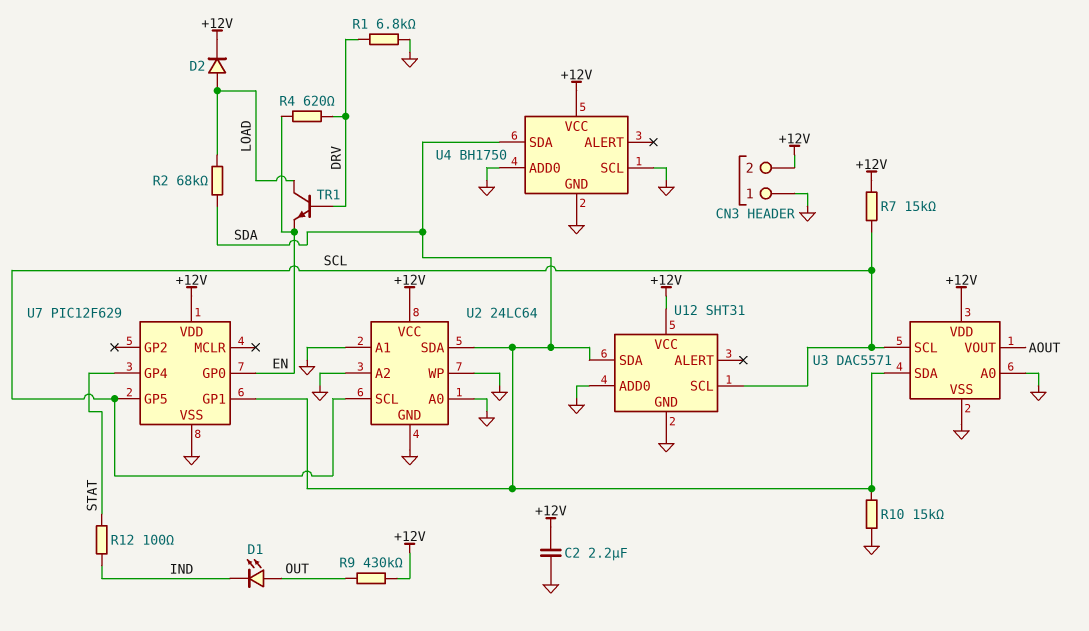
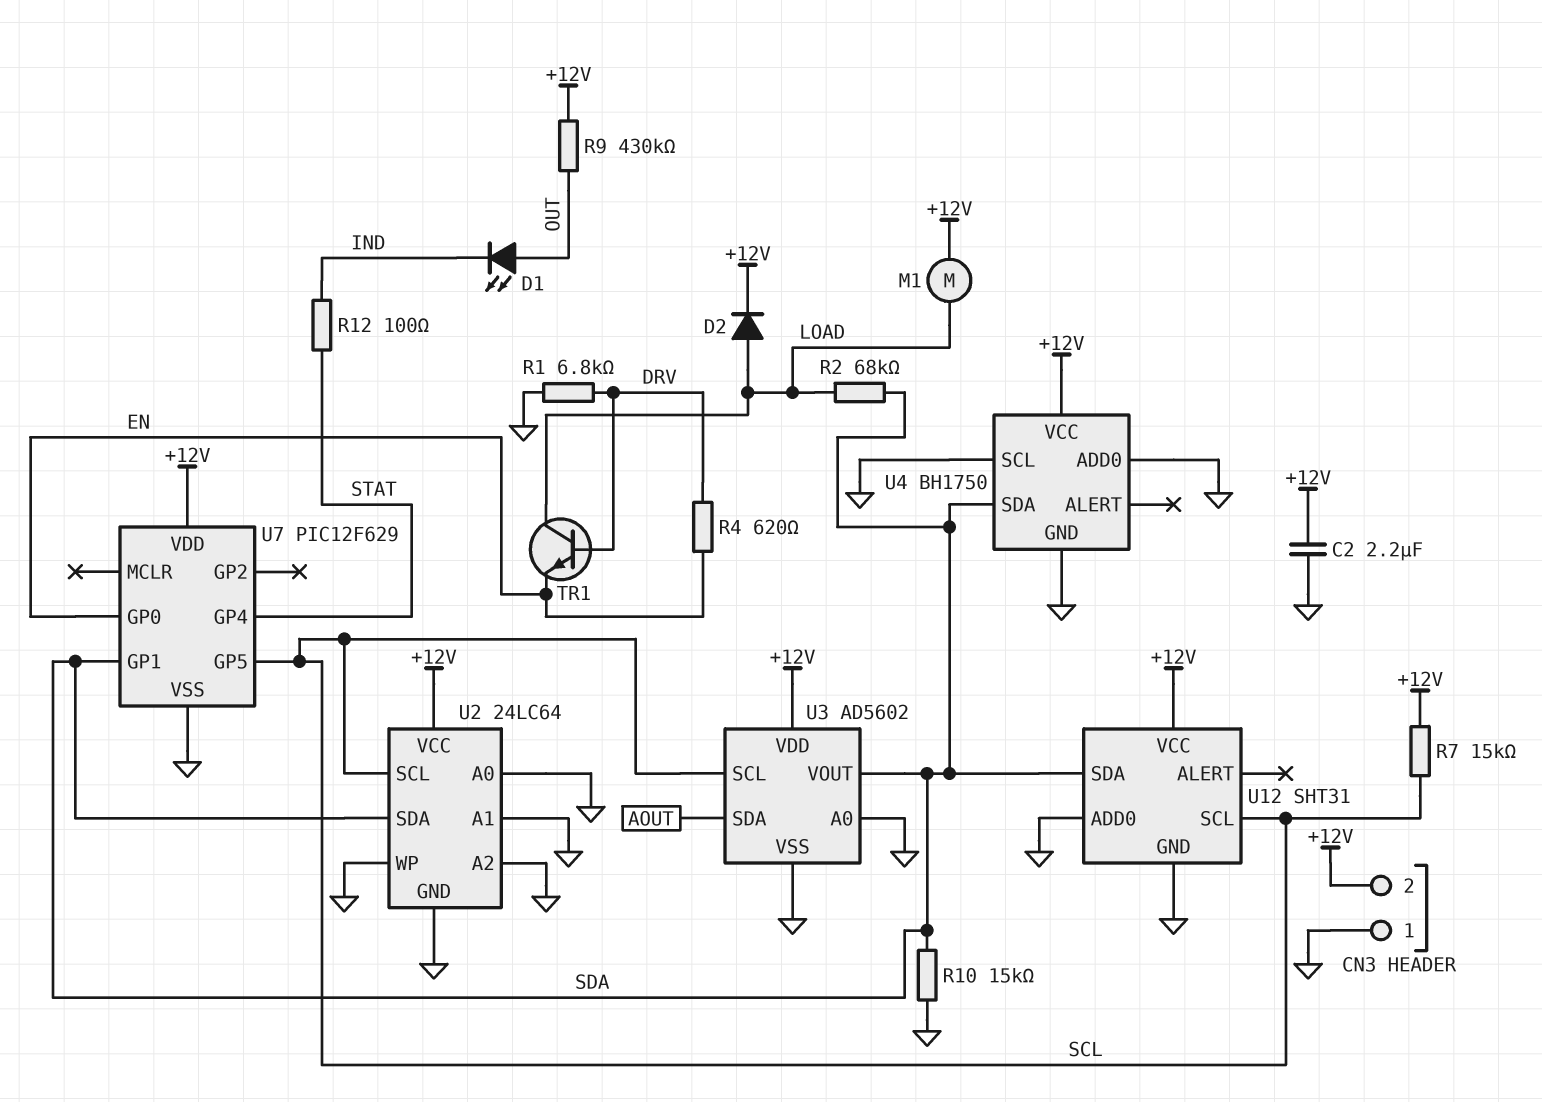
M1: none -> motor (+12V, LOAD)
U3: DAC5571 -> AD5602
U3 pin SDA: SDA -> AOUT
U3 pin VOUT: AOUT -> SDA

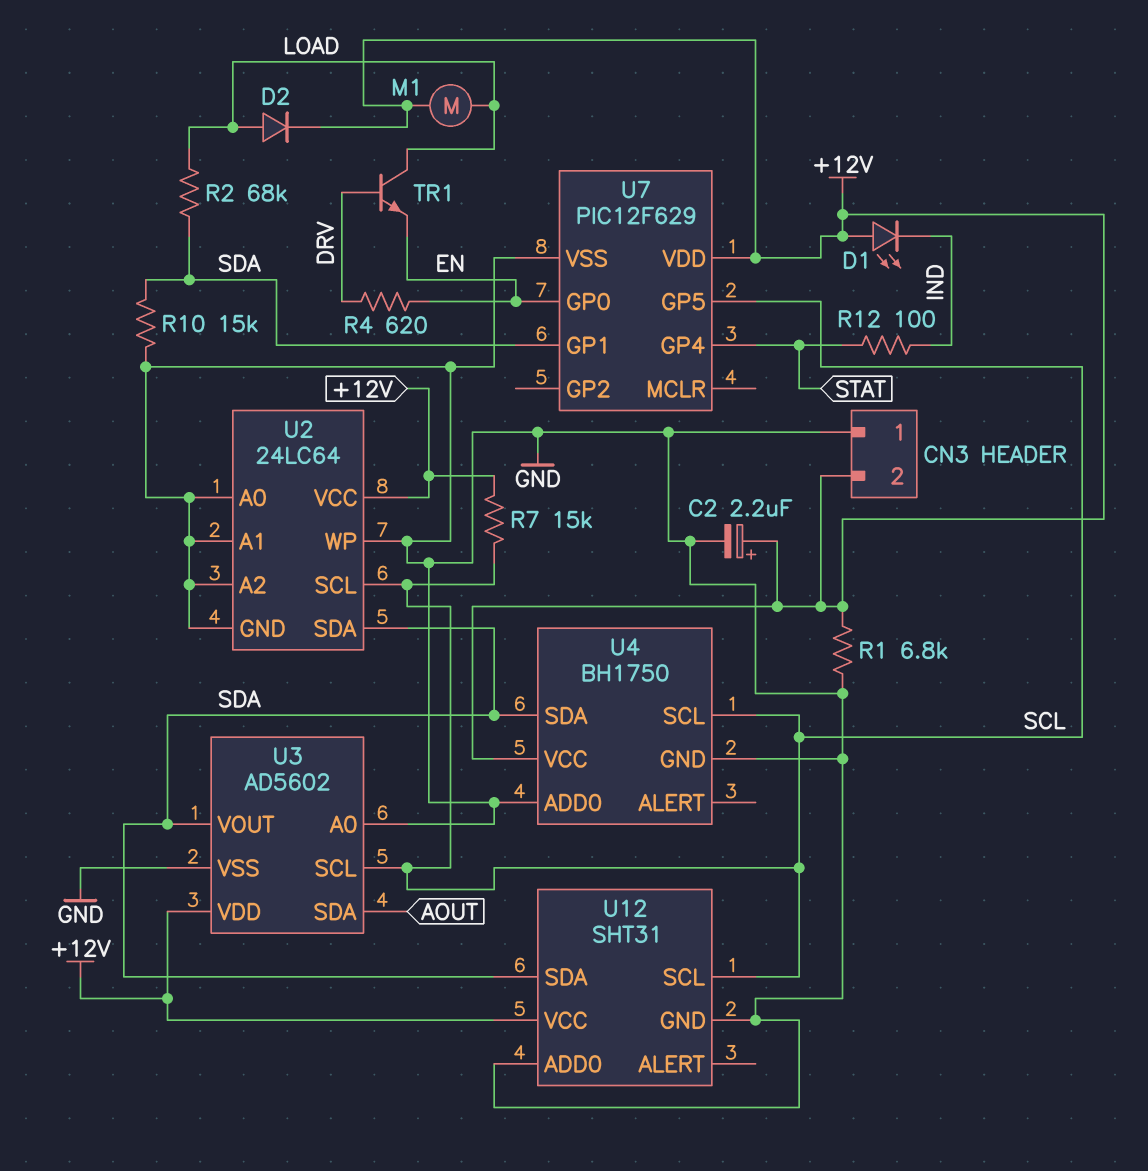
C2: 2.2uF (+12V, GND) -> 2.2uF (plus +12V, minus GND)
D1: LED (A OUT, K IND) -> LED (A +12V, K IND)
R1: 6.8k (DRV, GND) -> 6.8k (+12V, GND)
R9: 430k (+12V, OUT) -> none
U4 pin SCL: GND -> SCL

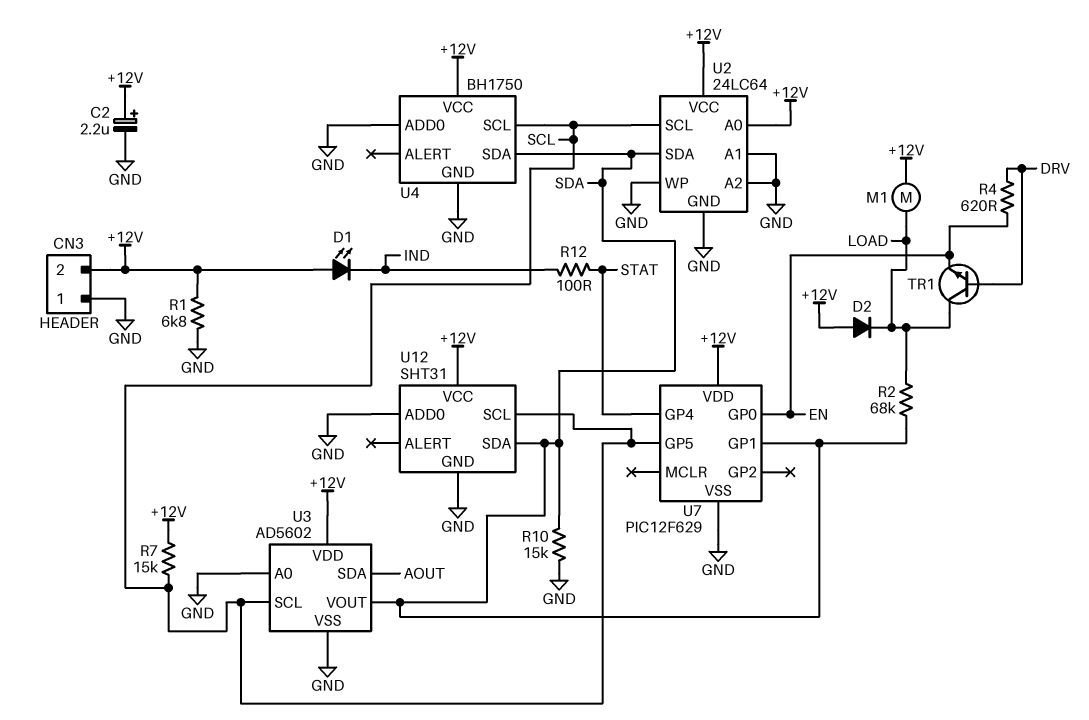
D2: diode (A LOAD, K +12V) -> diode (A +12V, K LOAD)
U2 pin A0: GND -> +12V

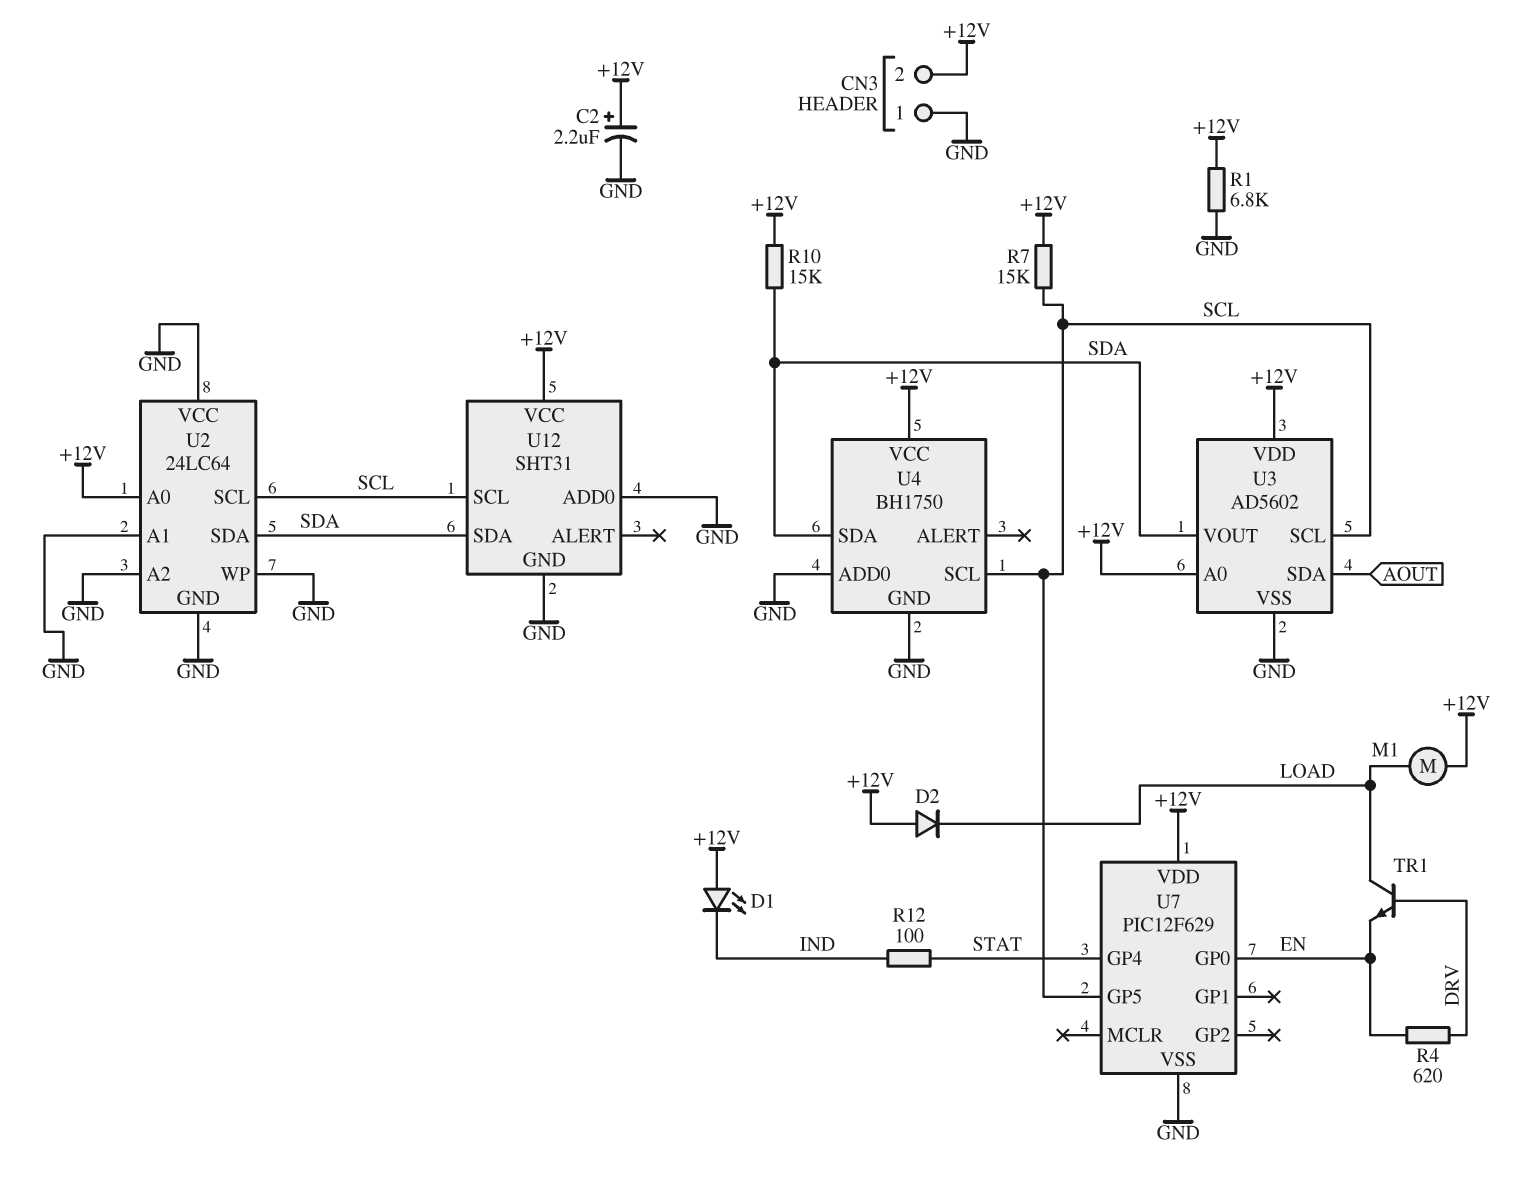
R2: 68k (LOAD, SDA) -> none
R10: 15k (GND, SDA) -> 15k (+12V, SDA)
U2 pin VCC: +12V -> GND
U3 pin A0: GND -> +12V
U7 pin GP1: SDA -> none

